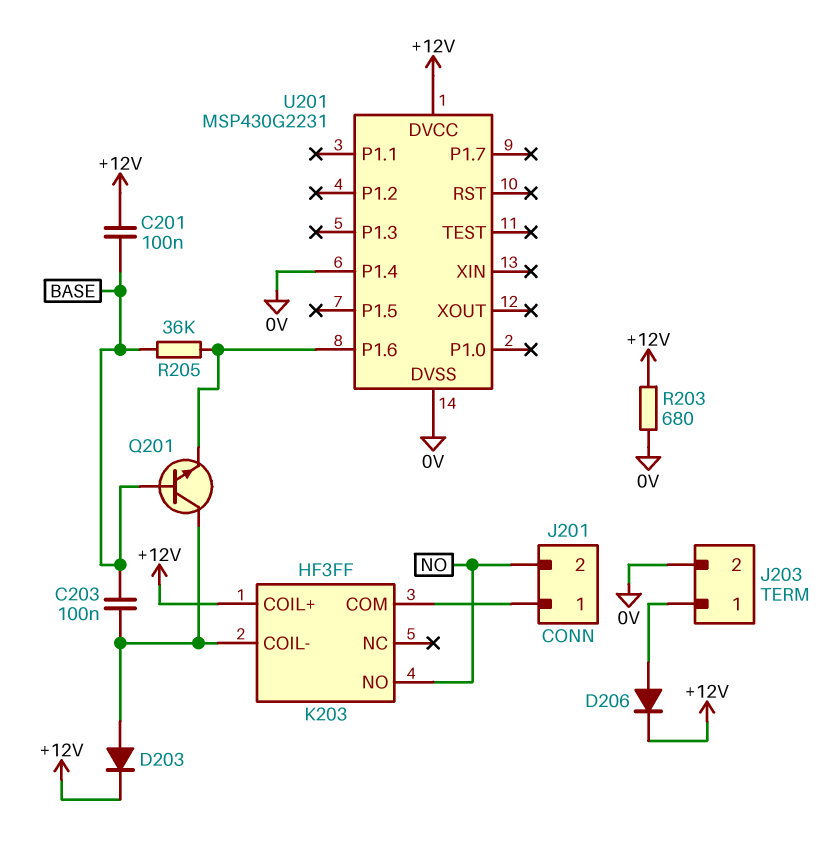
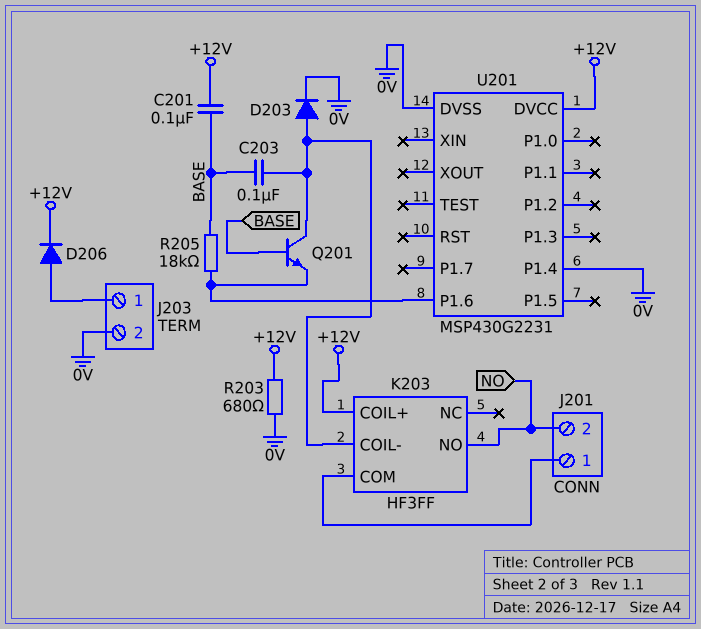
D203: diode (A K203/COIL-, K +12V) -> diode (A K203/COIL-, K 0V)
R205: 36k (BASE, U201/P1.6) -> 18k (BASE, U201/P1.6)

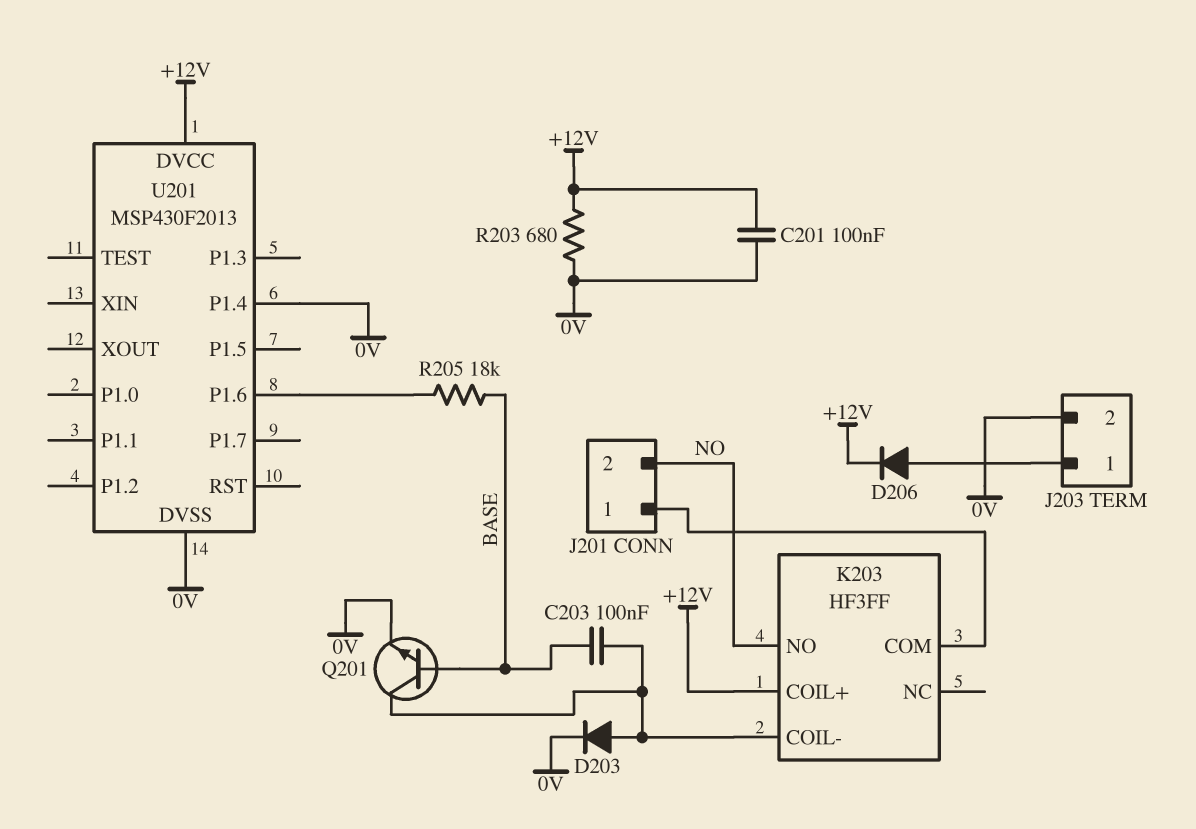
C201: 100nF (+12V, BASE) -> 100nF (+12V, 0V)
Q201: NPN (B BASE, C K203/COIL-, E U201/P1.6) -> NPN (B BASE, C K203/COIL-, E 0V)
U201: MSP430G2231 -> MSP430F2013

